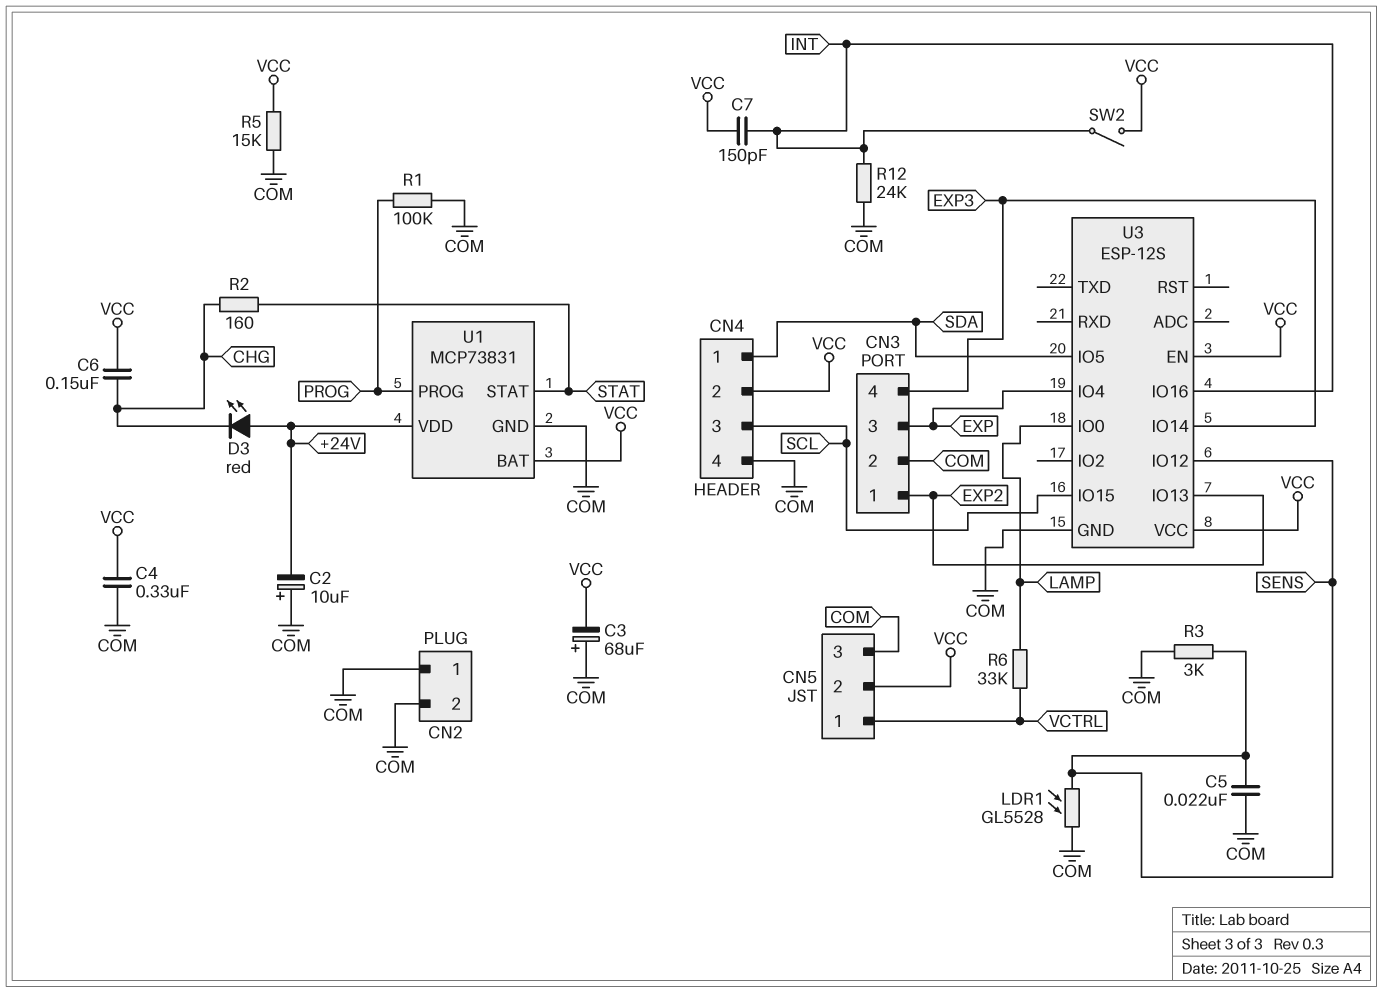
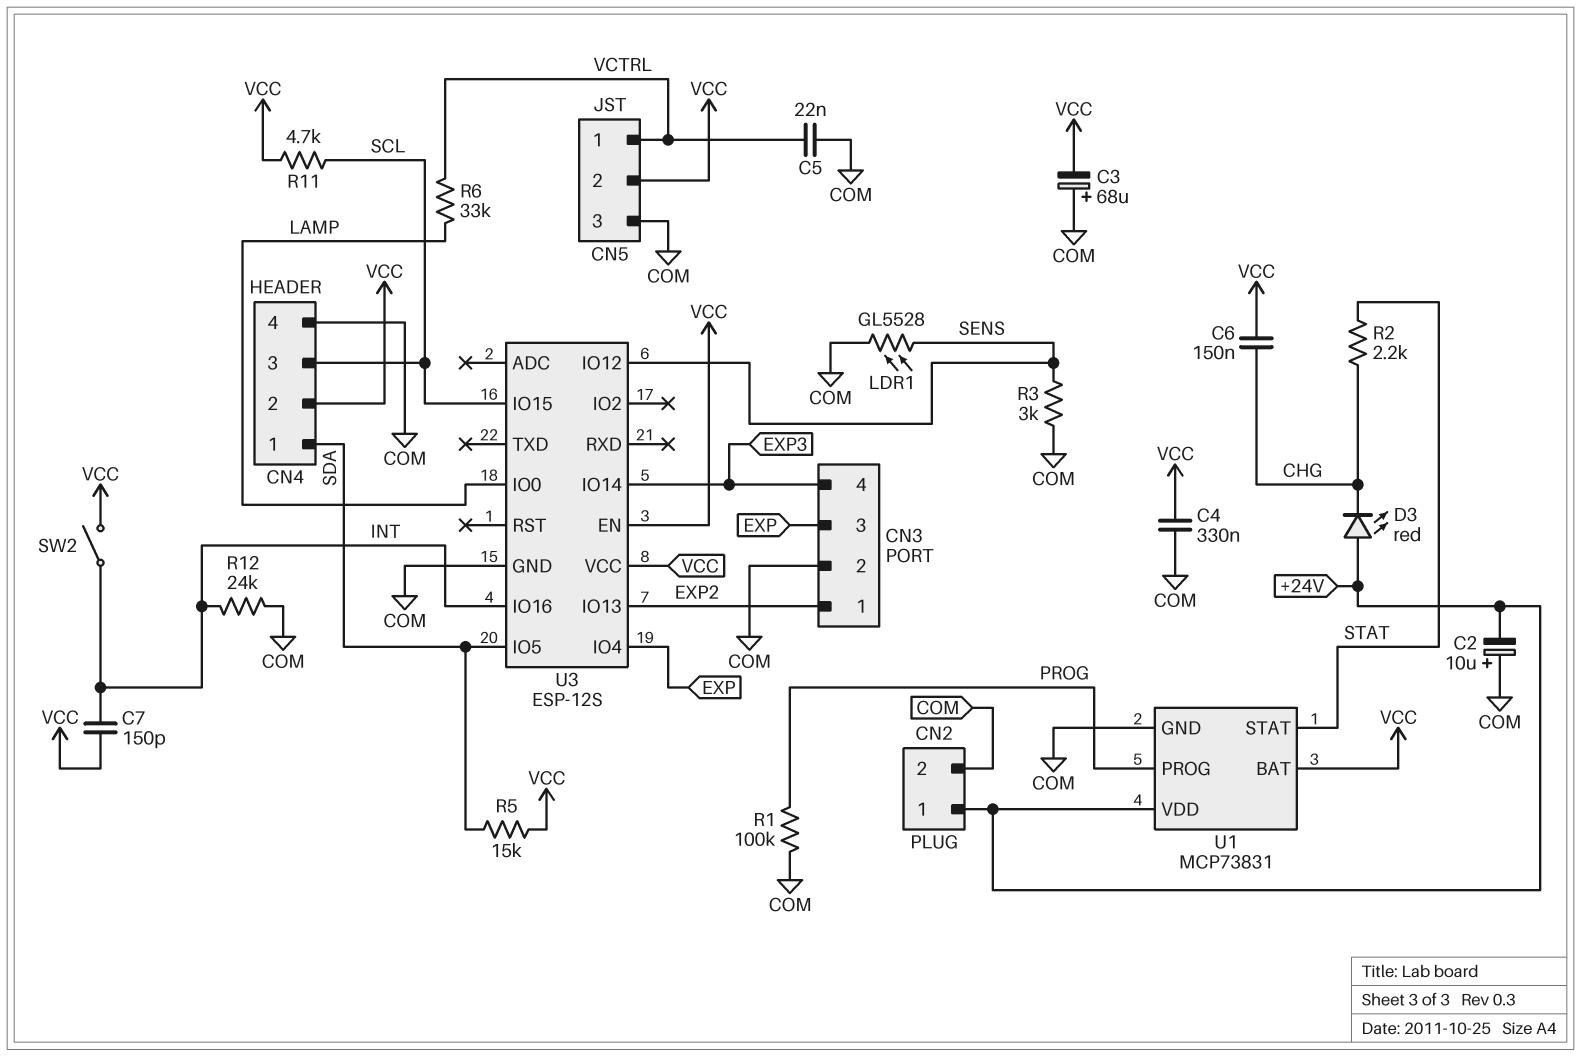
C5: 22nF (COM, SENS) -> 22nF (COM, VCTRL)
CN2 pin 1: COM -> +24V
R2: 160 (CHG, STAT) -> 2.2k (CHG, STAT)
R5: 15k (COM, VCC) -> 15k (SDA, VCC)
R11: none -> 4.7k (SCL, VCC)

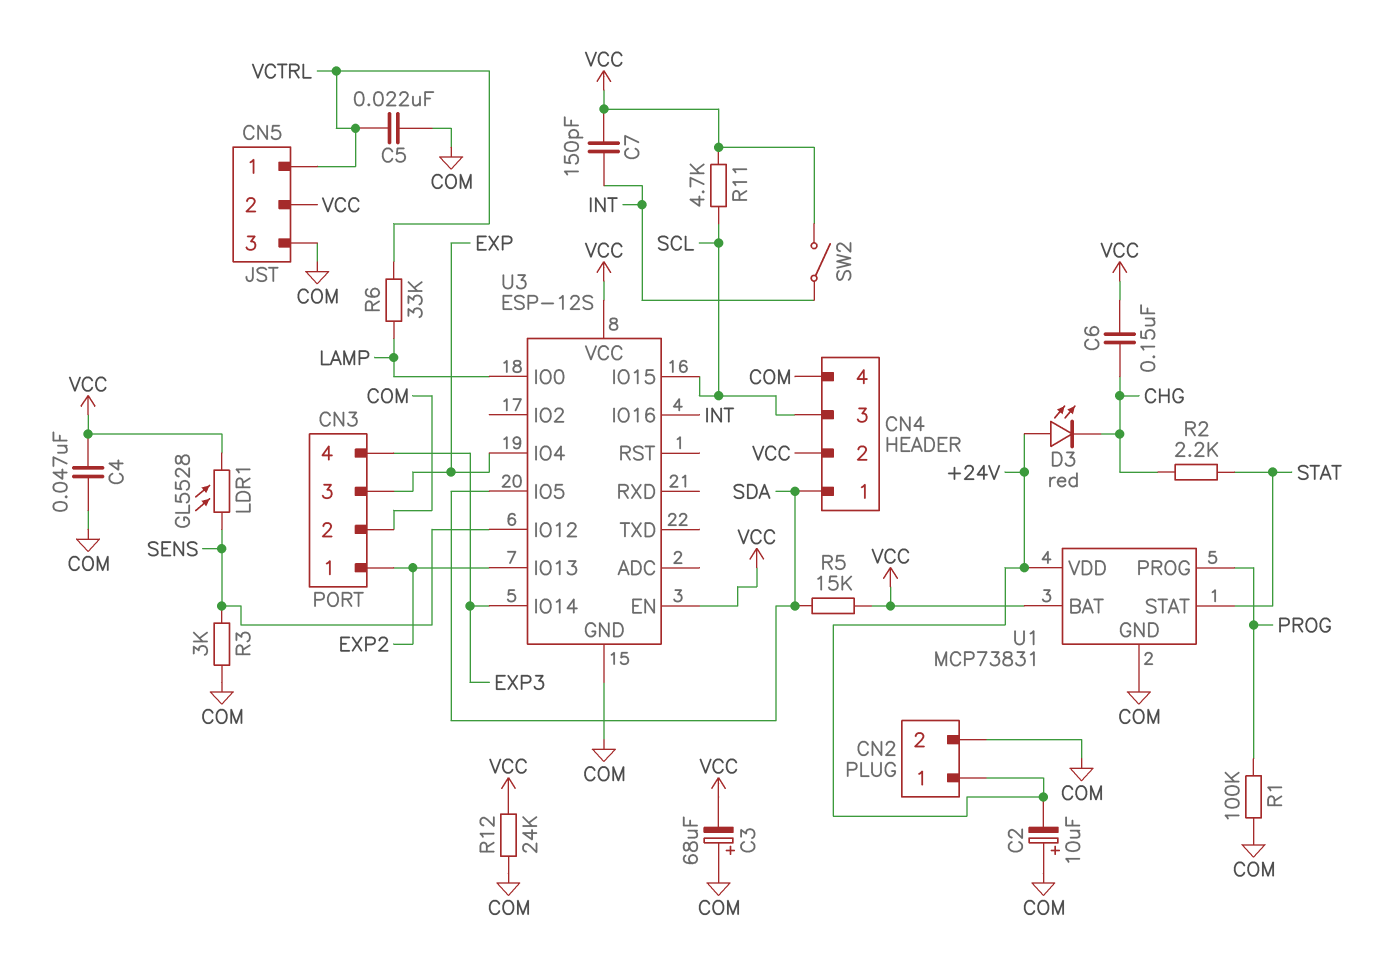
C4: 330nF (COM, VCC) -> 47nF (COM, VCC)
LDR1: GL5528 (COM, SENS) -> GL5528 (SENS, VCC)
R12: 24k (COM, INT) -> 24k (COM, VCC)

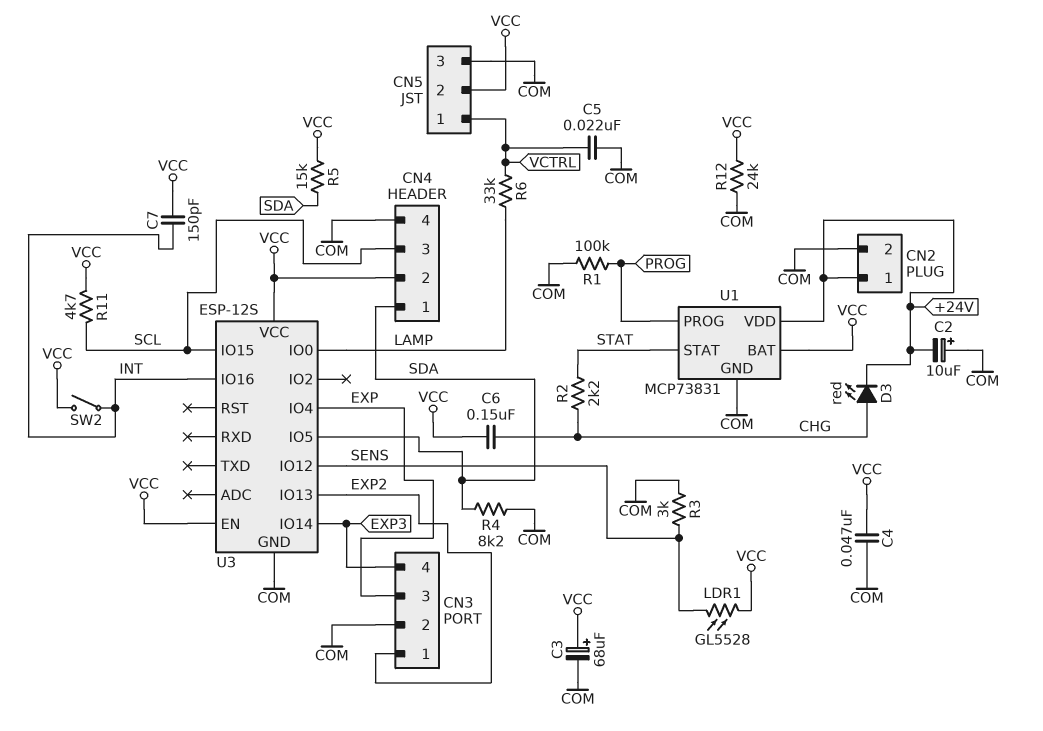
C3: 68uF (plus COM, minus VCC) -> 68uF (plus VCC, minus COM)
D3: LED red (A +24V, K CHG) -> LED red (A CHG, K +24V)
R4: none -> 8.2k (COM, SDA)

